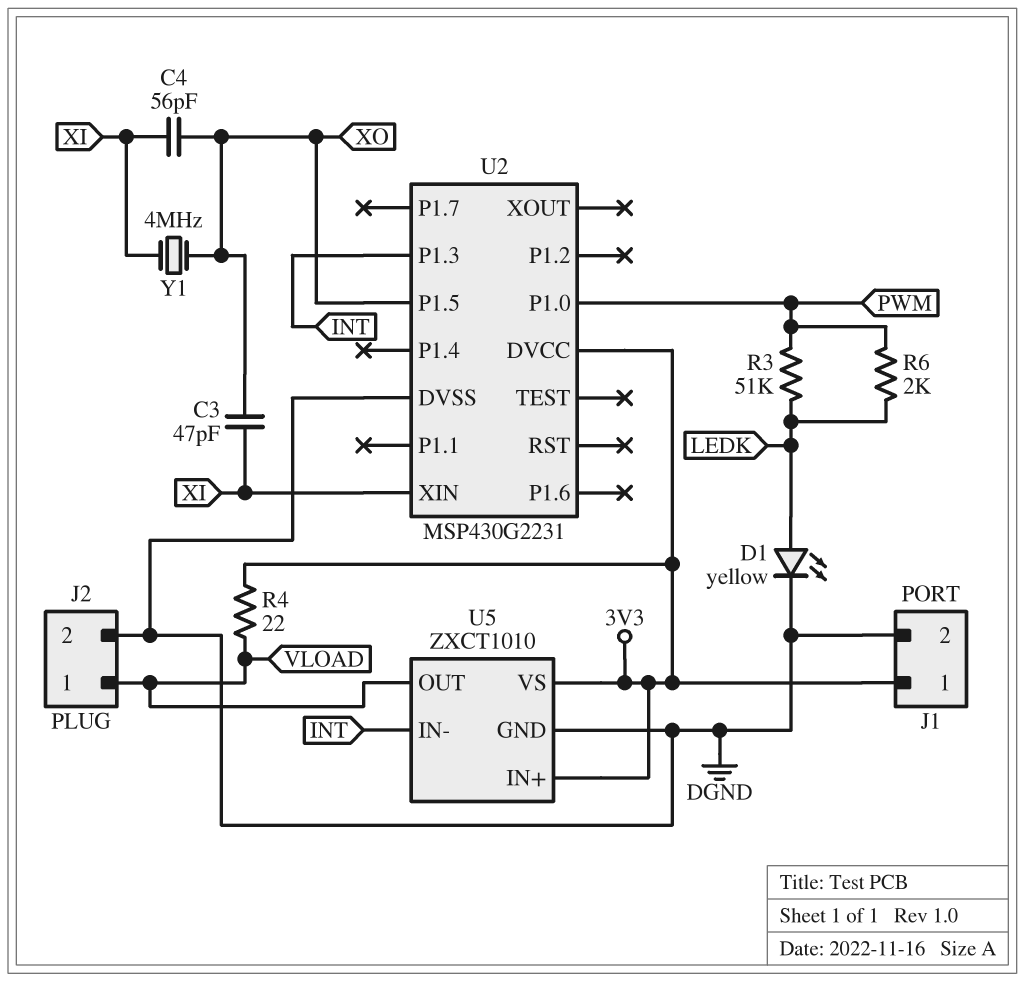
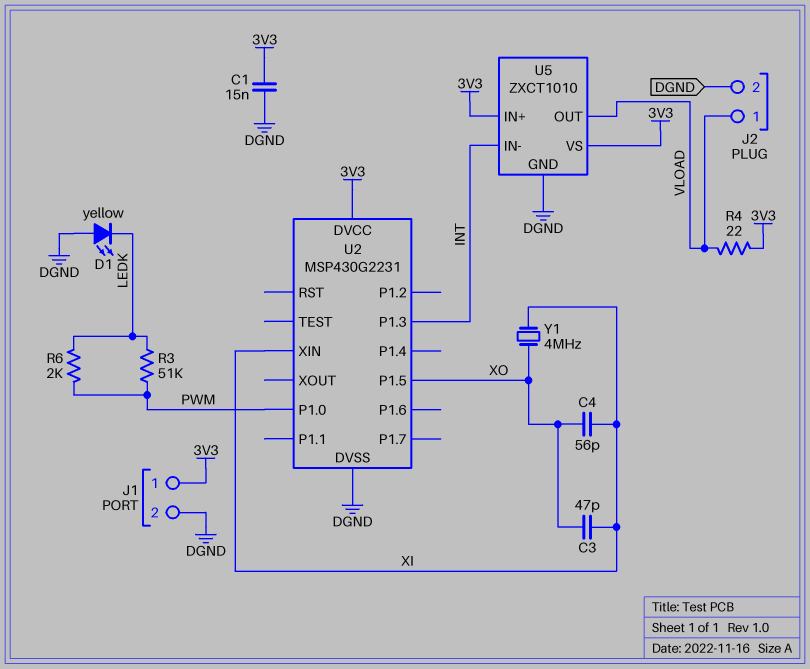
C1: none -> 15nF (3V3, DGND)
D1: LED yellow (A LEDK, K DGND) -> LED yellow (A DGND, K LEDK)

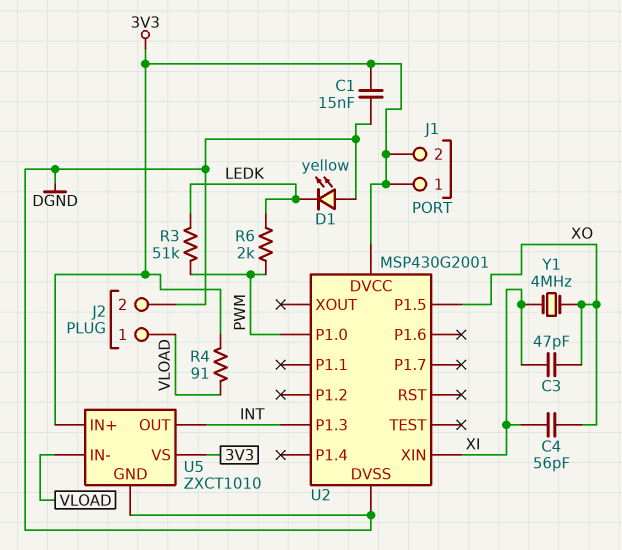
J1 pin 2: DGND -> 3V3
R4: 22 (3V3, VLOAD) -> 91 (3V3, VLOAD)
U2: MSP430G2231 -> MSP430G2001
U5 pin IN-: INT -> VLOAD
U5 pin OUT: VLOAD -> INT

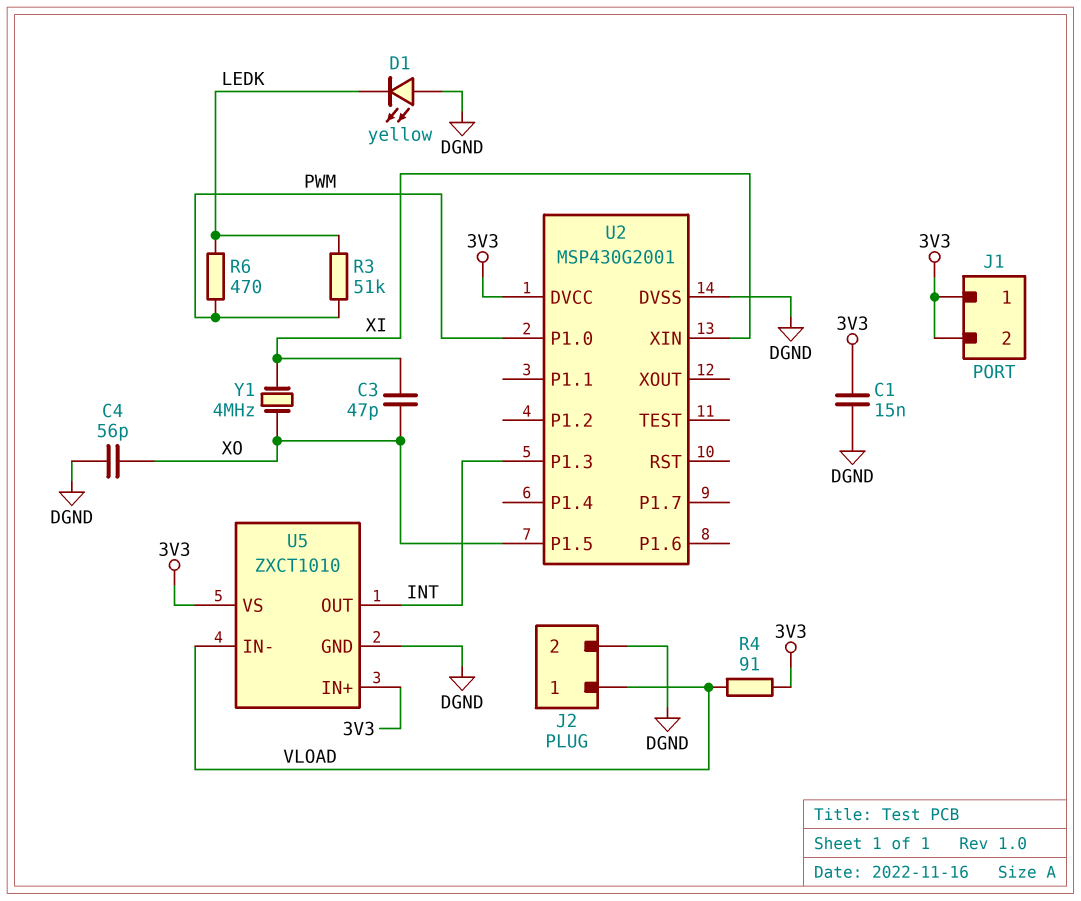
C4: 56pF (XI, XO) -> 56pF (DGND, XO)
R6: 2k (LEDK, PWM) -> 470 (LEDK, PWM)

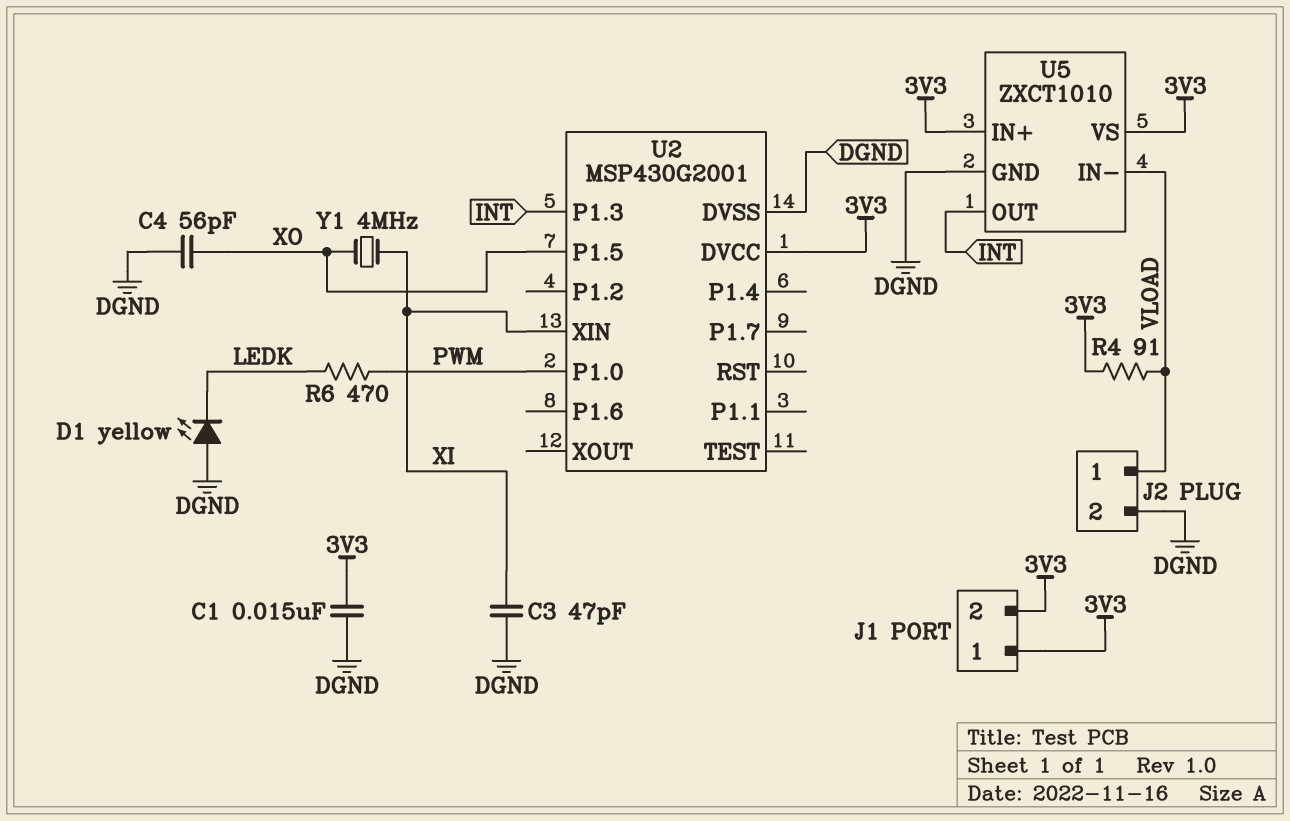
C3: 47pF (XI, XO) -> 47pF (DGND, XI)
R3: 51k (LEDK, PWM) -> none

